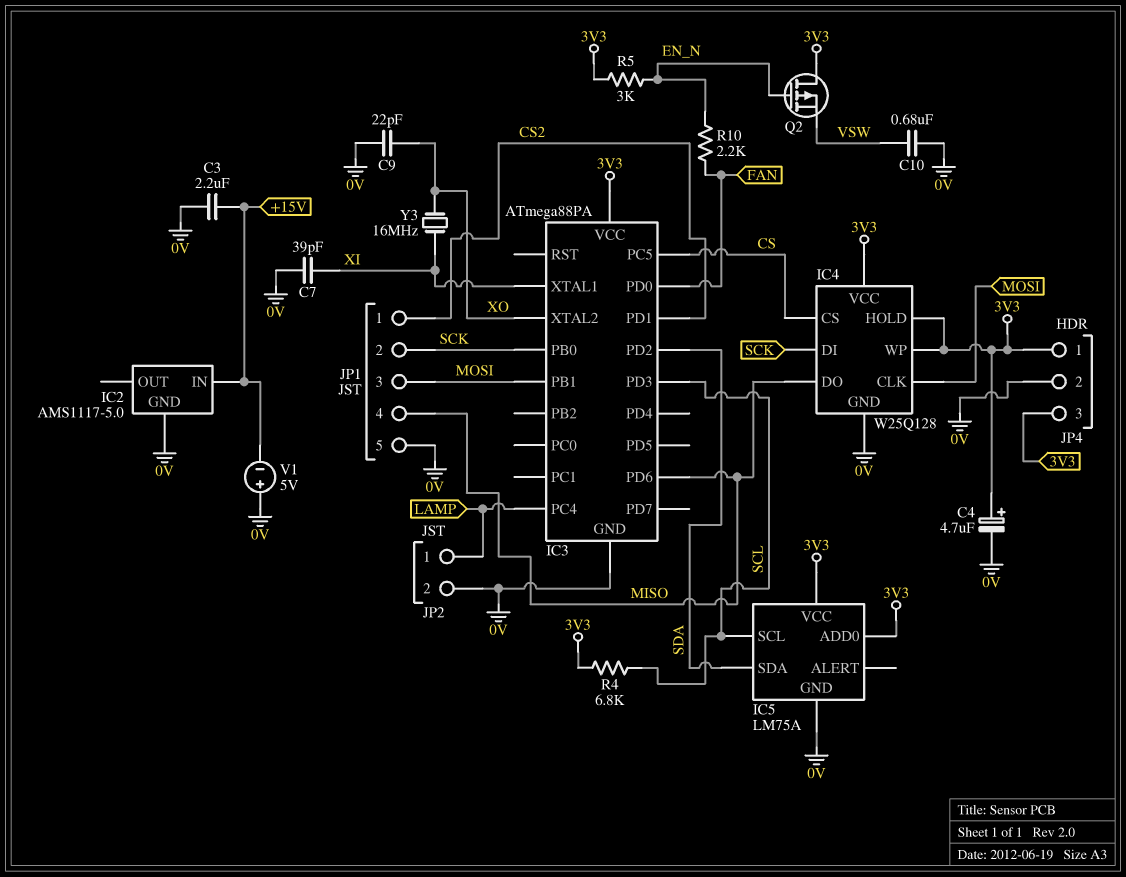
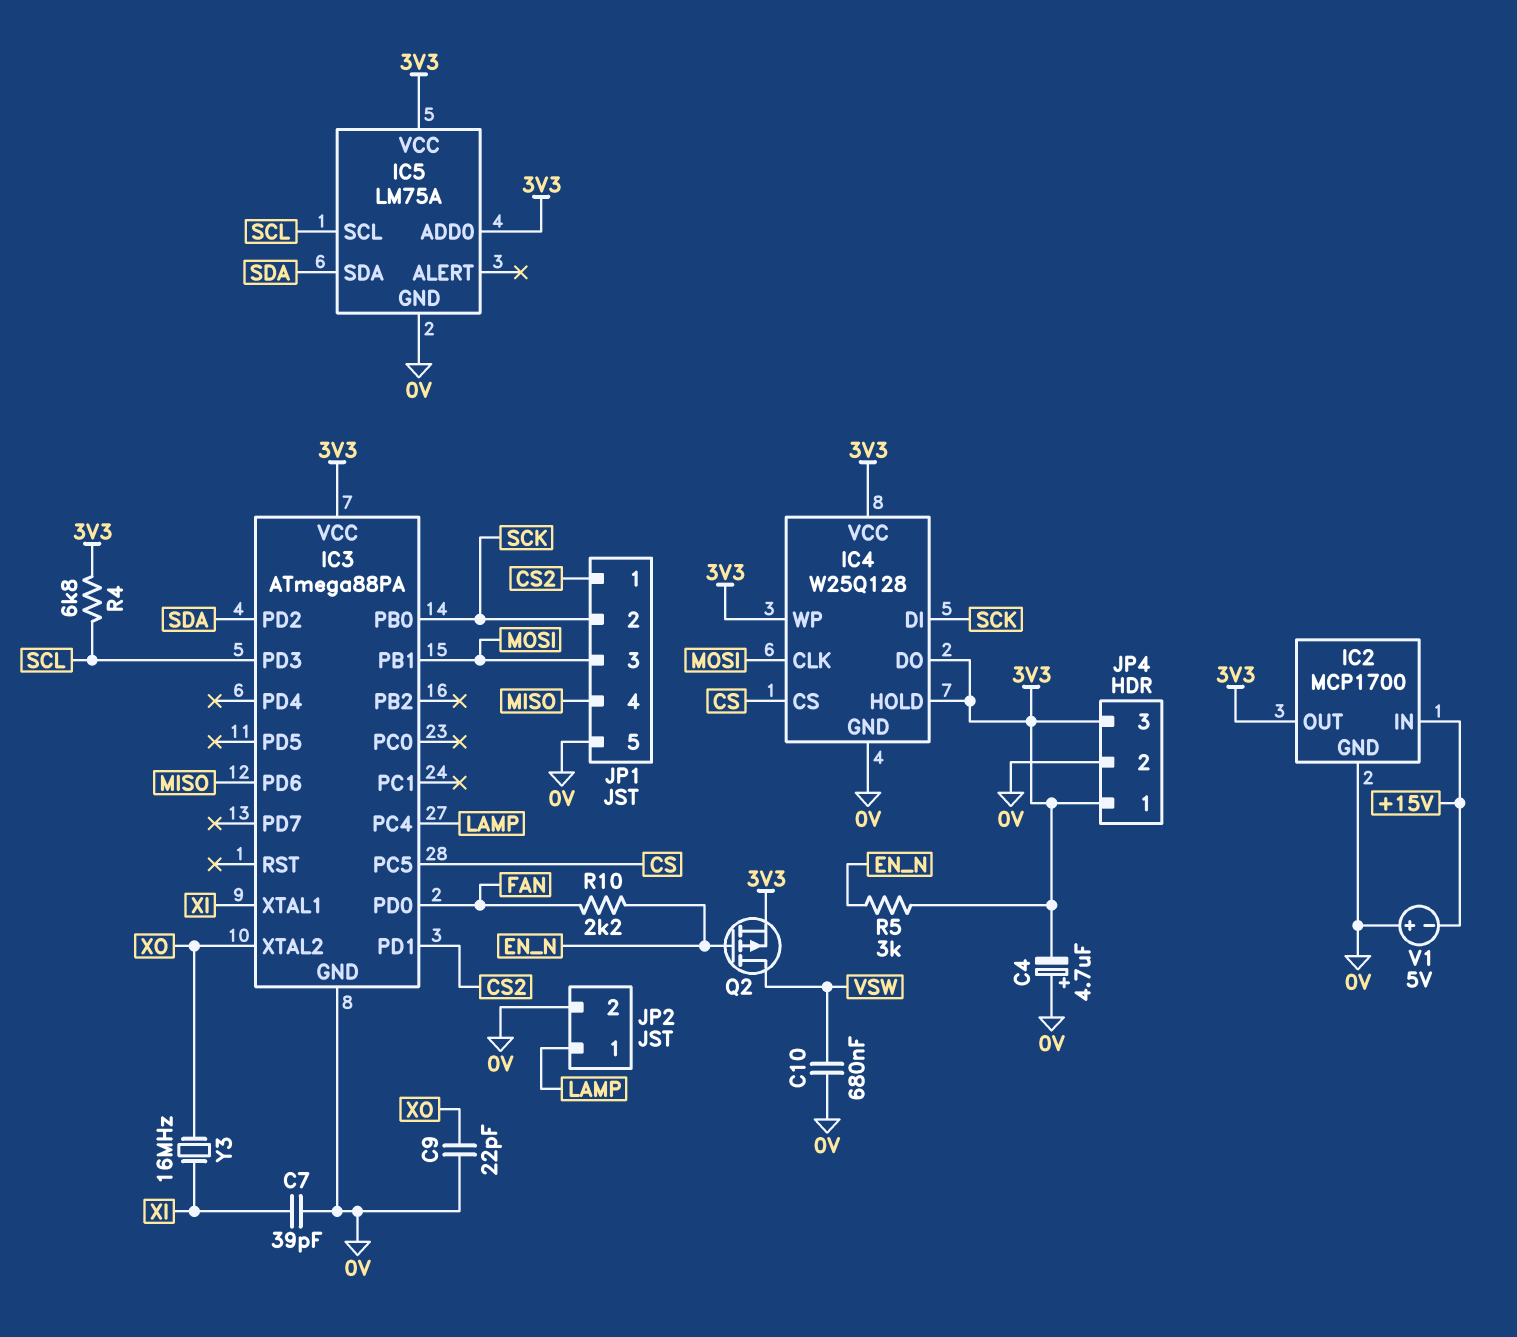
C3: 2.2uF (+15V, 0V) -> none
C4: 4.7uF (plus 3V3, minus 0V) -> 4.7uF (plus 0V, minus 3V3)
IC2: AMS1117-5.0 -> MCP1700
IC2 pin OUT: none -> 3V3
IC4 pin DO: MISO -> 3V3
Q2: PMOS (G EN_N, D 3V3, S VSW) -> PMOS (G EN_N, D VSW, S 3V3)

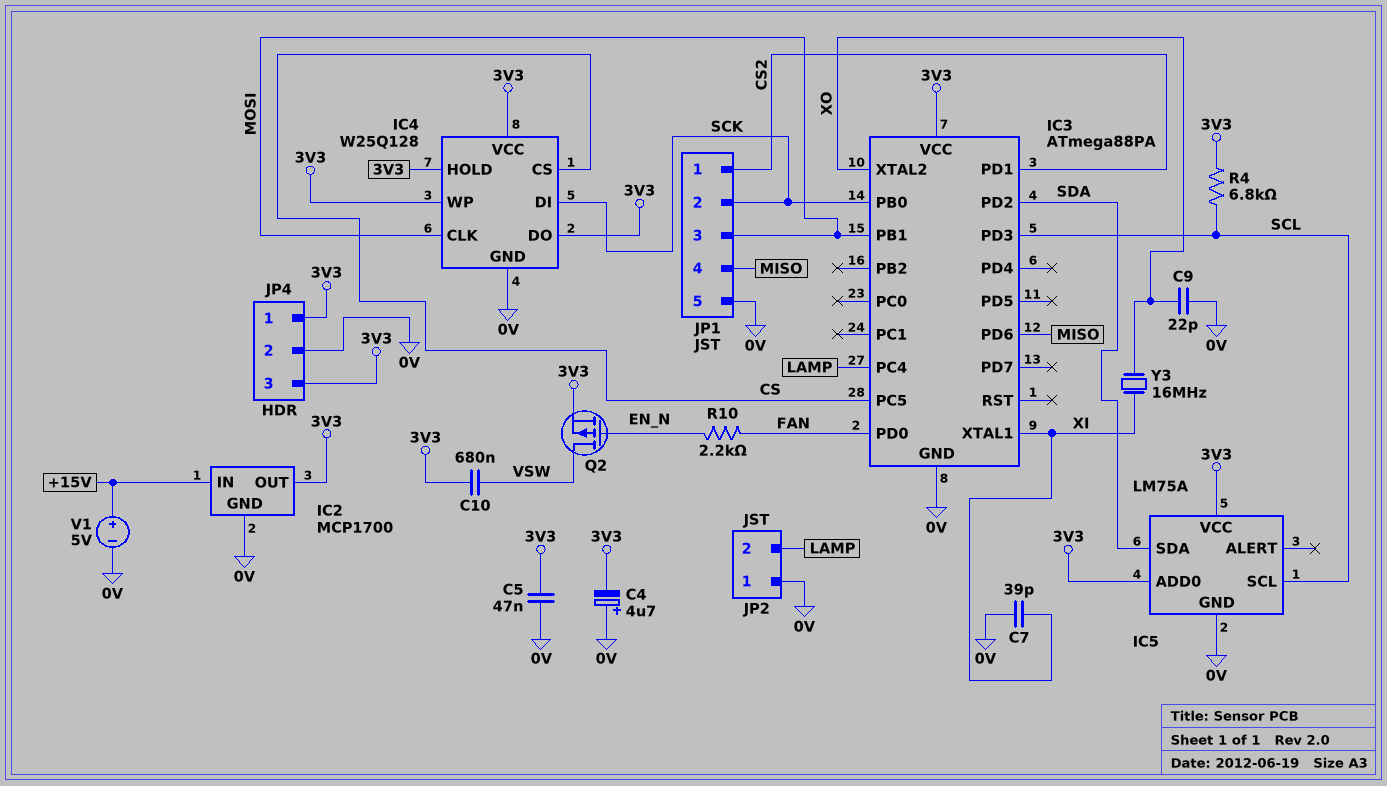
C5: none -> 47nF (0V, 3V3)
C10: 680nF (0V, VSW) -> 680nF (3V3, VSW)
JP2 pin 1: LAMP -> 0V
JP2 pin 2: 0V -> LAMP
R5: 3k (3V3, EN_N) -> none
V1: 5V (plus 0V, minus +15V) -> 5V (plus +15V, minus 0V)

